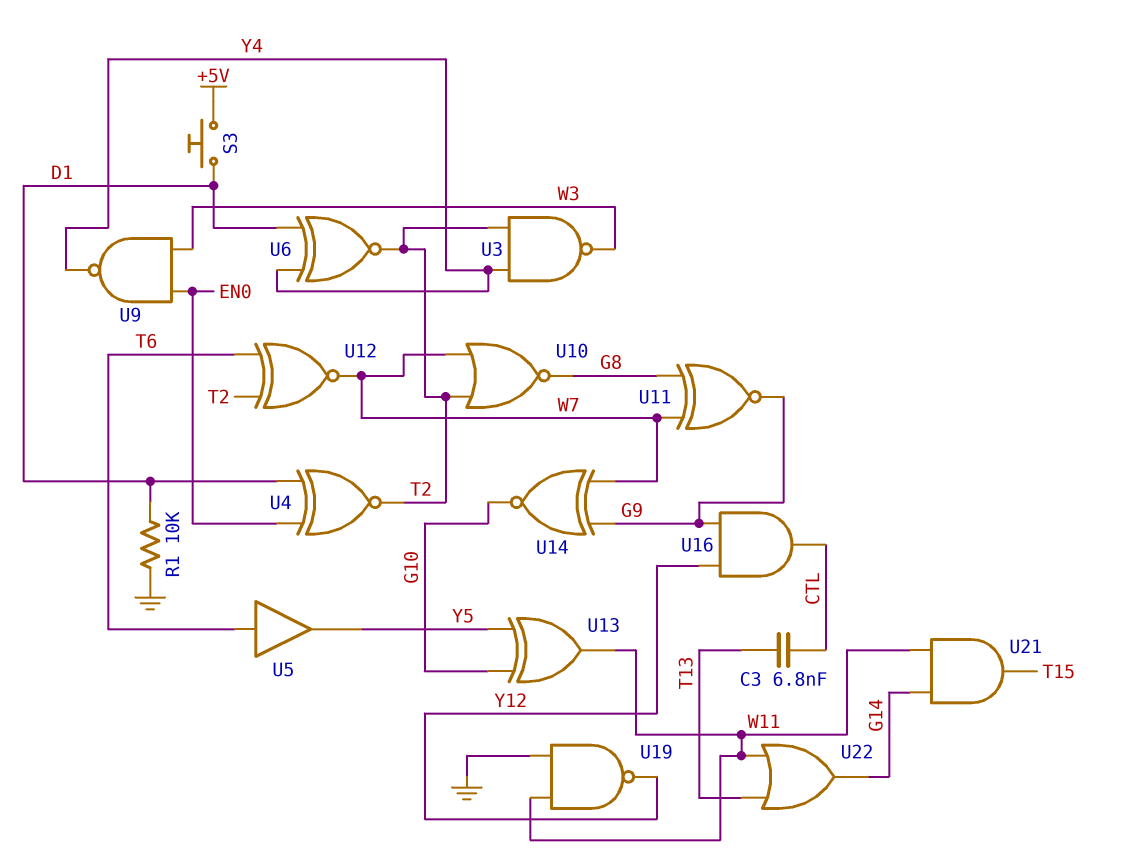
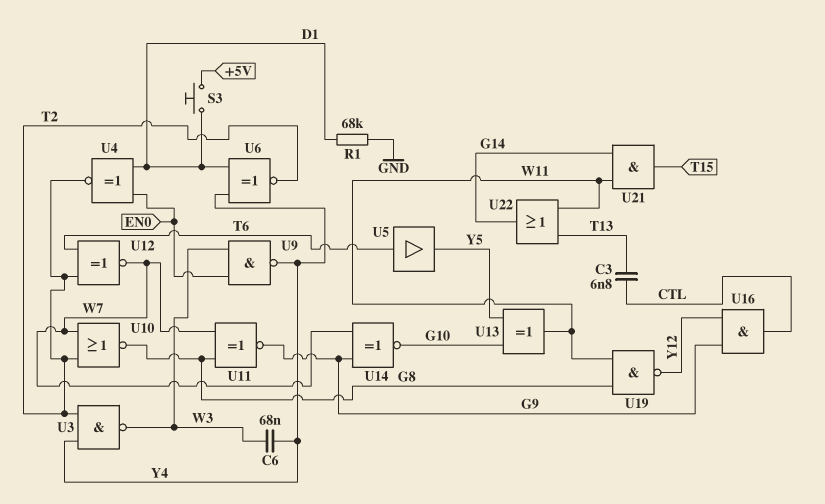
C6: none -> 68nF (W3, Y4)
R1: 10k (D1, GND) -> 68k (D1, GND)
U19: NAND (in GND, in W11, out Y12) -> NAND (in G8, in W11, out Y12)

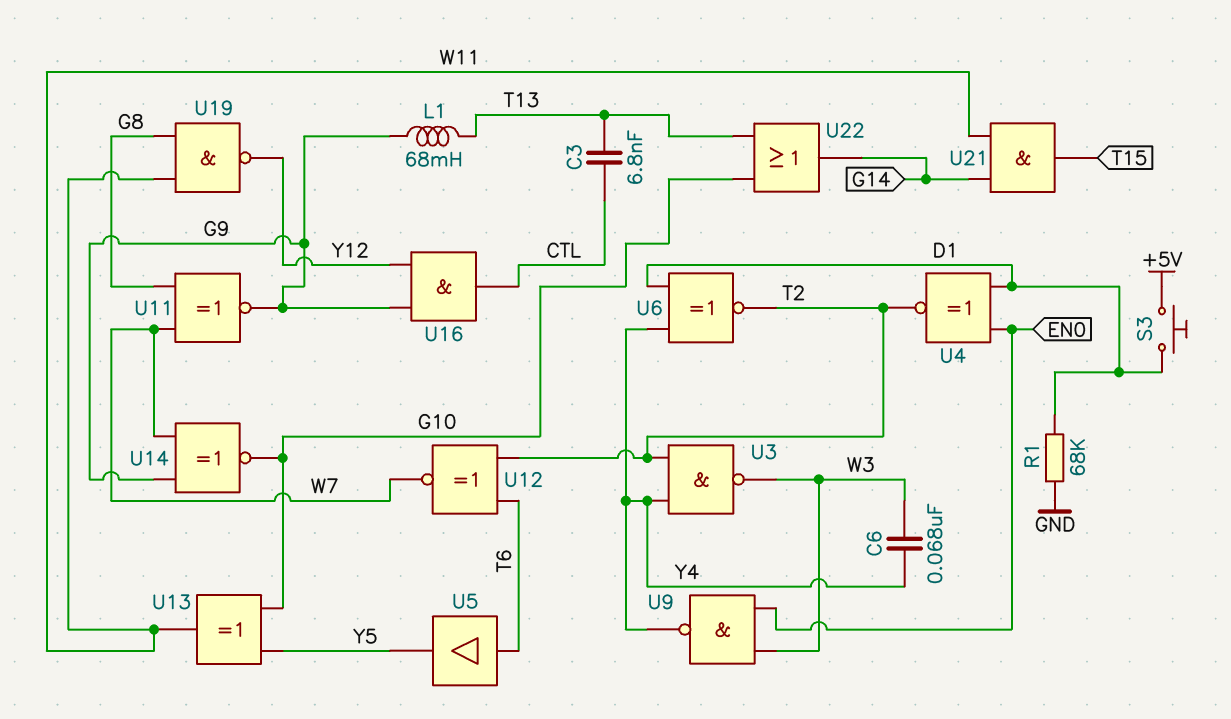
L1: none -> 68mH (G9, T13)
U10: NOR (in T2, in W7, out G8) -> none
U22: OR (in T13, in W11, out G14) -> OR (in G10, in T13, out G14)

